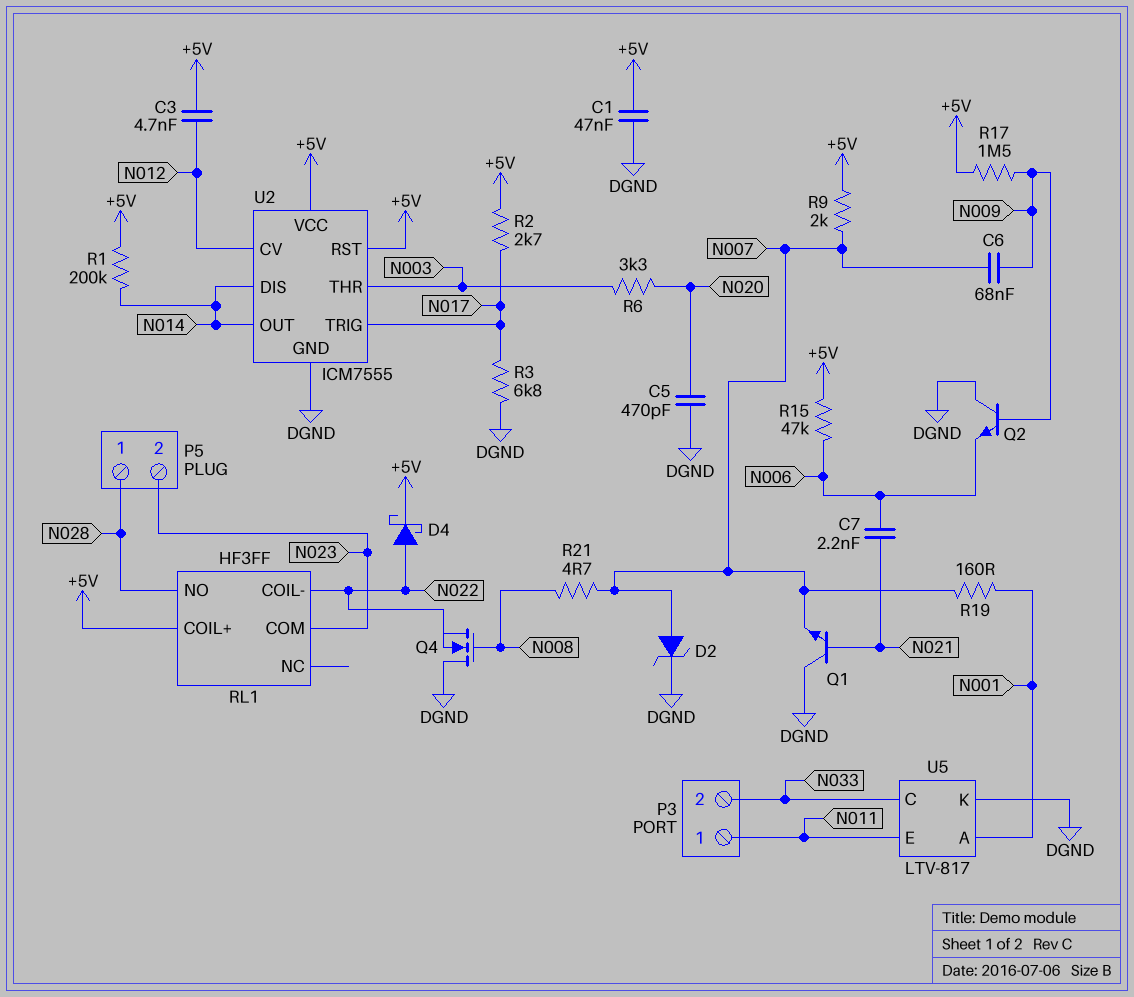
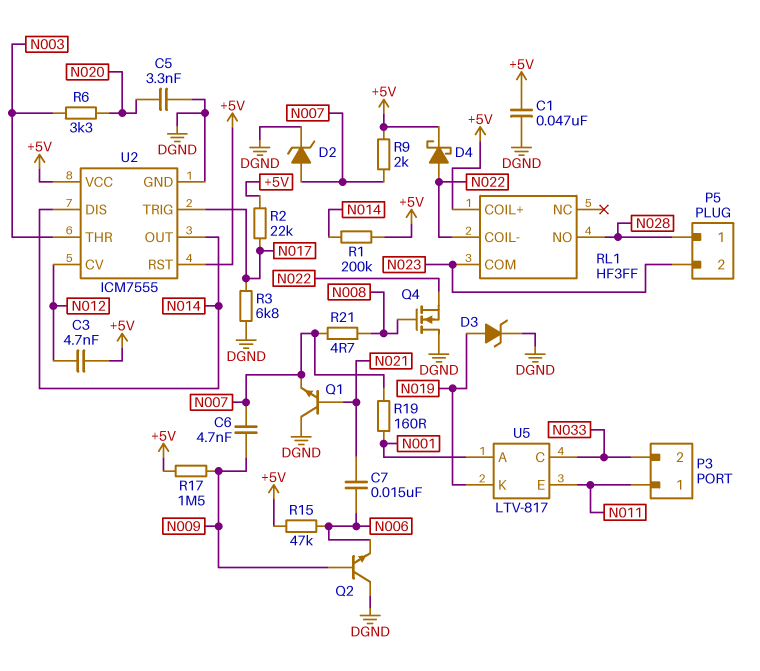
C5: 470pF (DGND, N020) -> 3.3nF (DGND, N020)
C6: 68nF (N007, N009) -> 4.7nF (N007, N009)
C7: 2.2nF (N006, N021) -> 15nF (N006, N021)
D3: none -> zener (A N019, K DGND)
R2: 2.7k (+5V, N017) -> 22k (+5V, N017)
U5 pin K: DGND -> N019

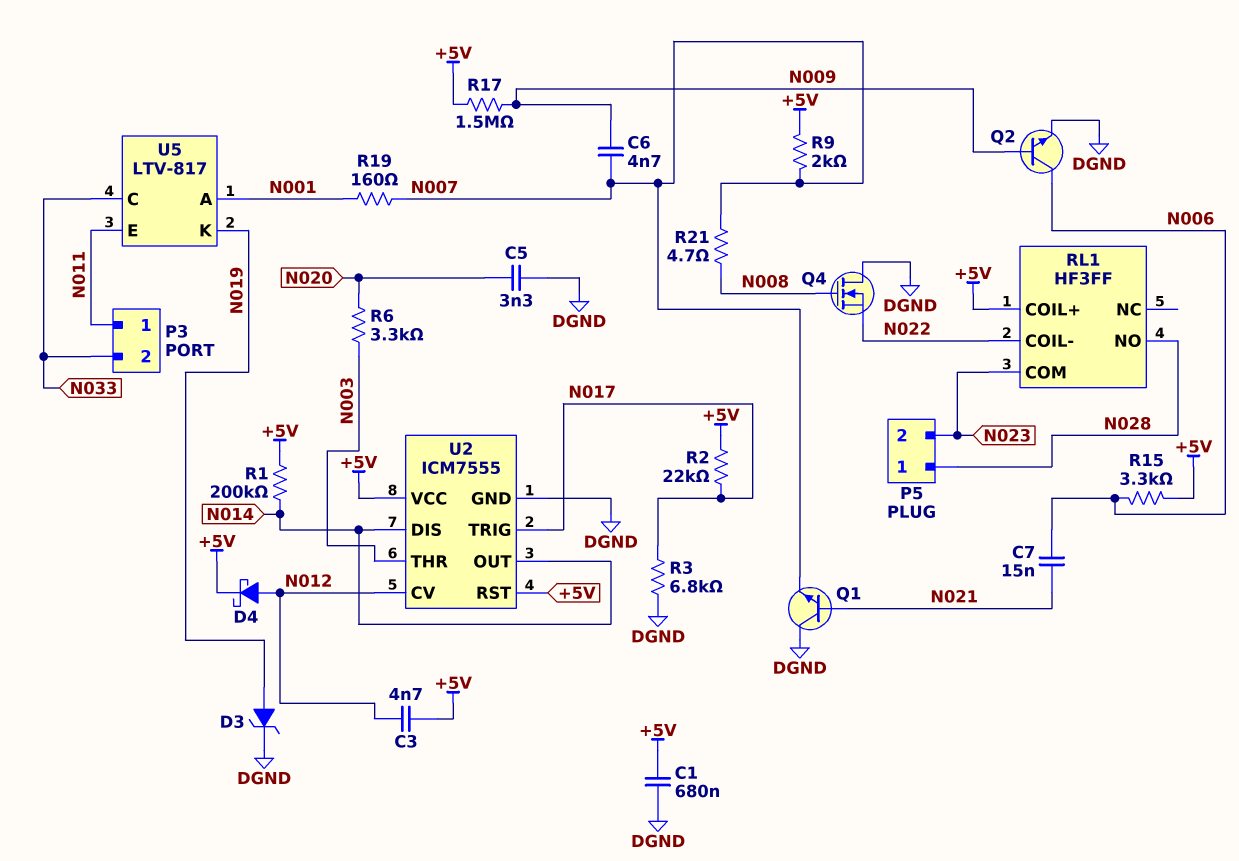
C1: 47nF (+5V, DGND) -> 680nF (+5V, DGND)
D2: zener (A N007, K DGND) -> none
D4: schottky (A N022, K +5V) -> schottky (A N012, K +5V)
Q2: NPN (B N009, C DGND, E N006) -> NPN (B N009, C N006, E DGND)
R15: 47k (+5V, N006) -> 3.3k (+5V, N006)

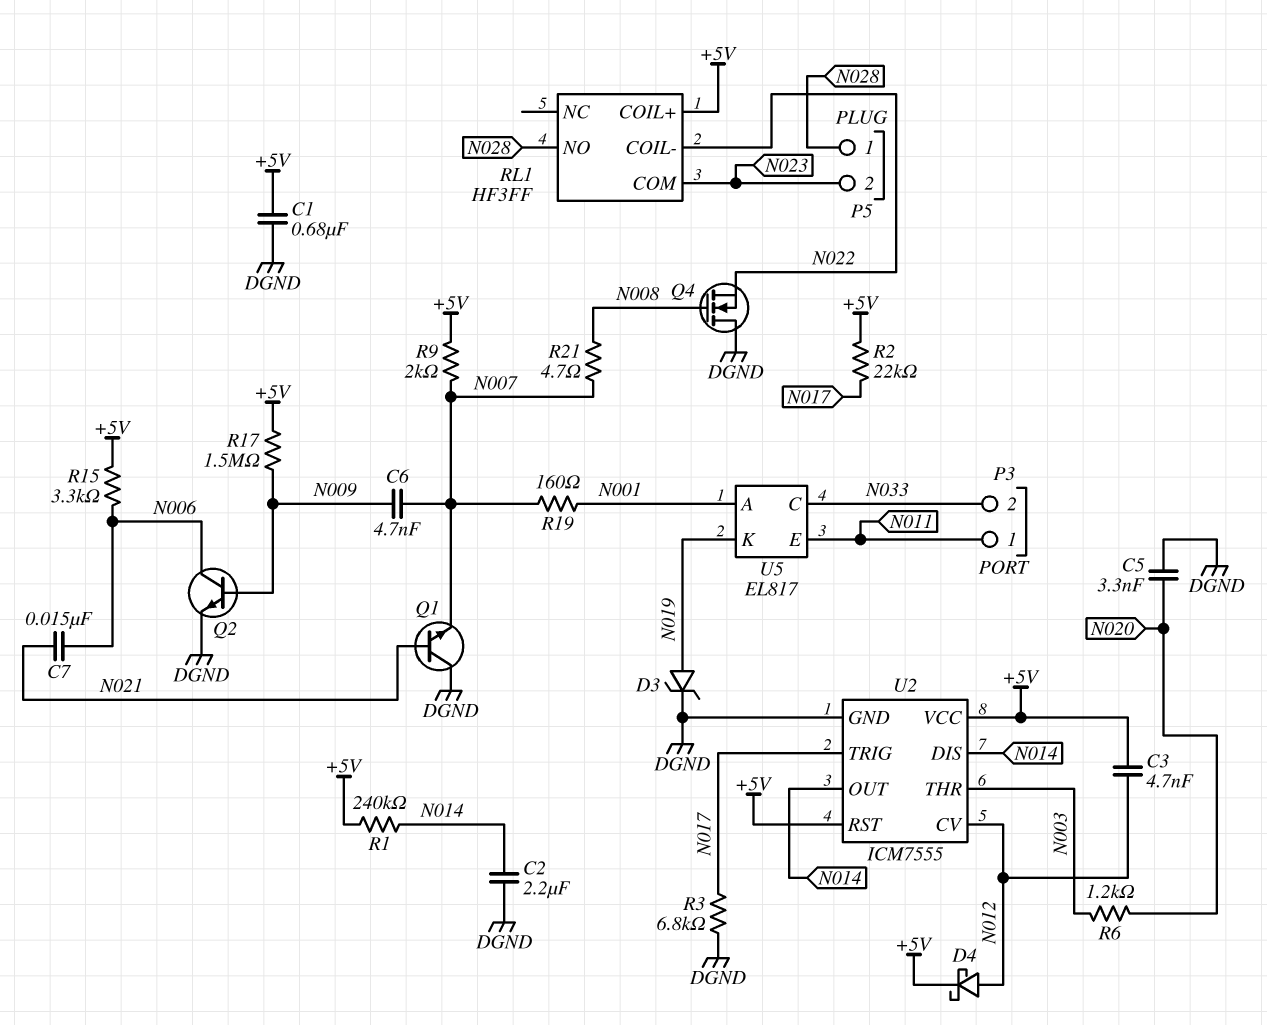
C2: none -> 2.2uF (DGND, N014)
R1: 200k (+5V, N014) -> 240k (+5V, N014)
R6: 3.3k (N003, N020) -> 1.2k (N003, N020)
U5: LTV-817 -> EL817

